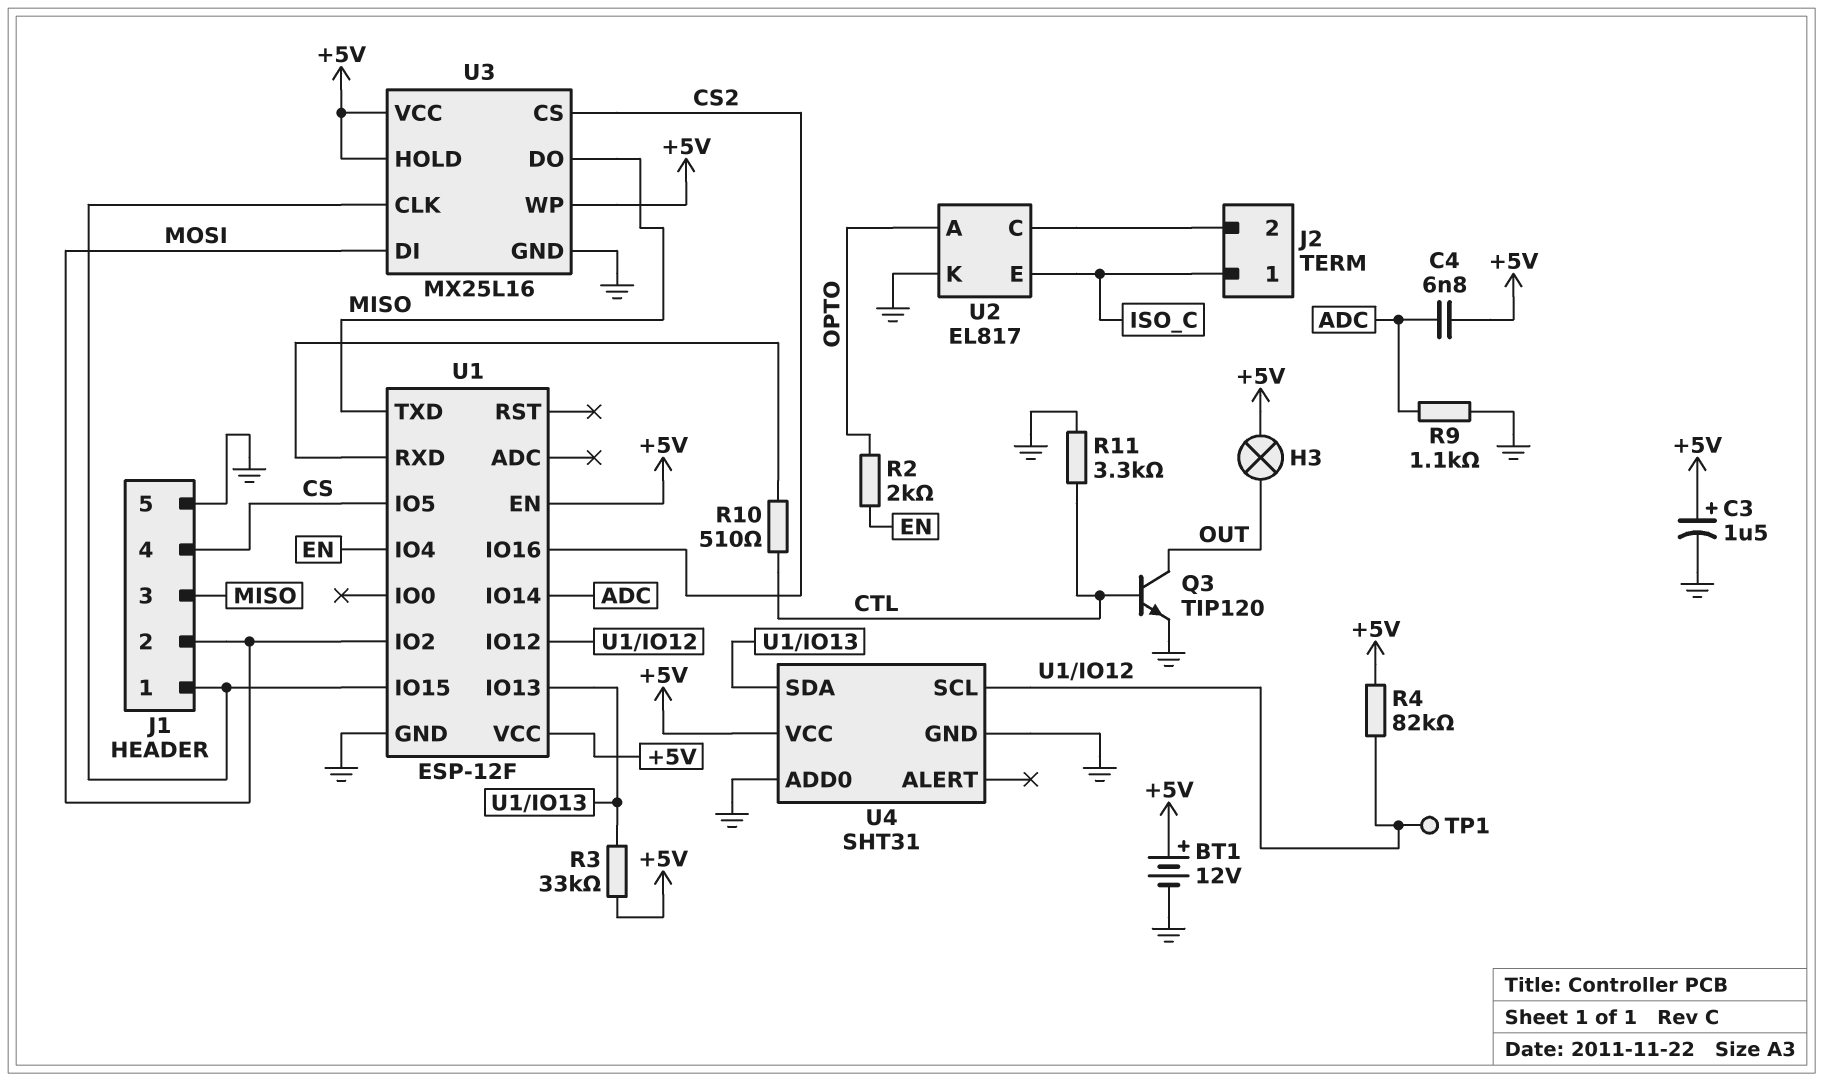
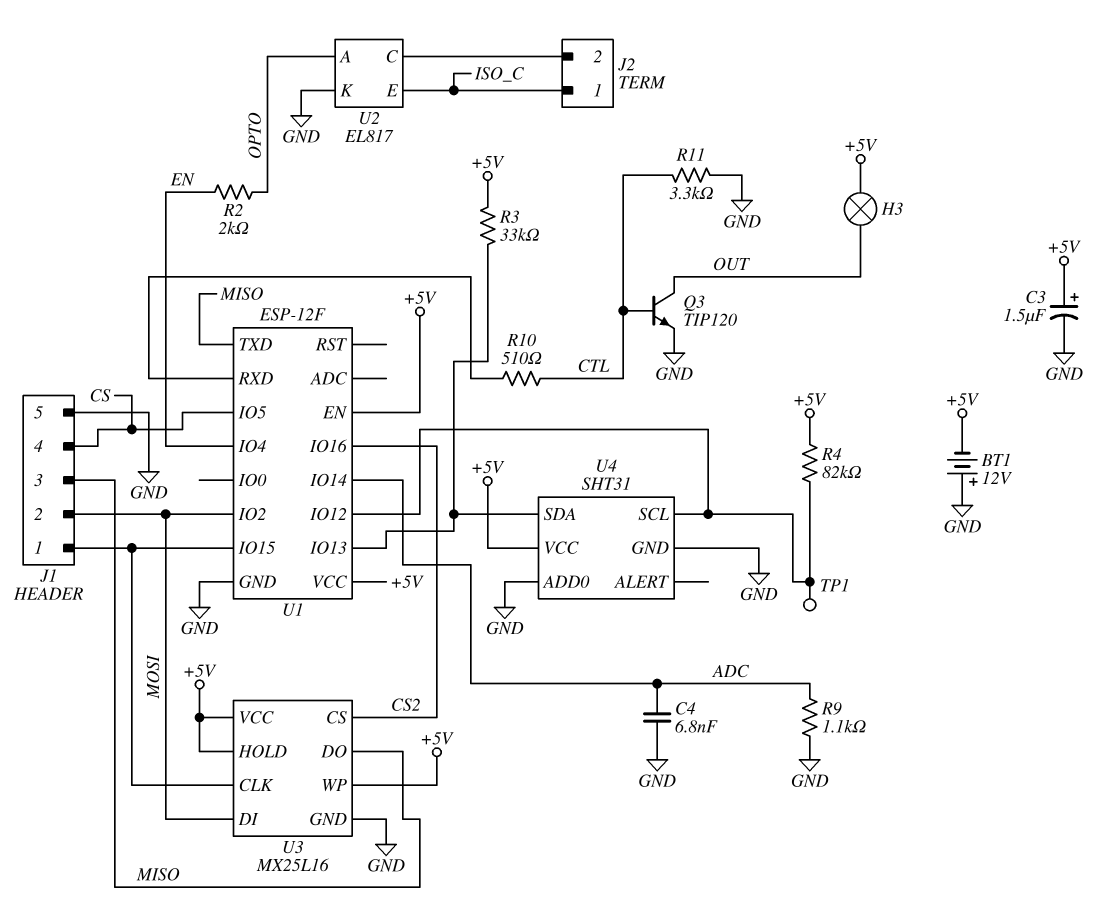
BT1: 12V (plus +5V, minus GND) -> 12V (plus GND, minus +5V)
C4: 6.8nF (+5V, ADC) -> 6.8nF (ADC, GND)

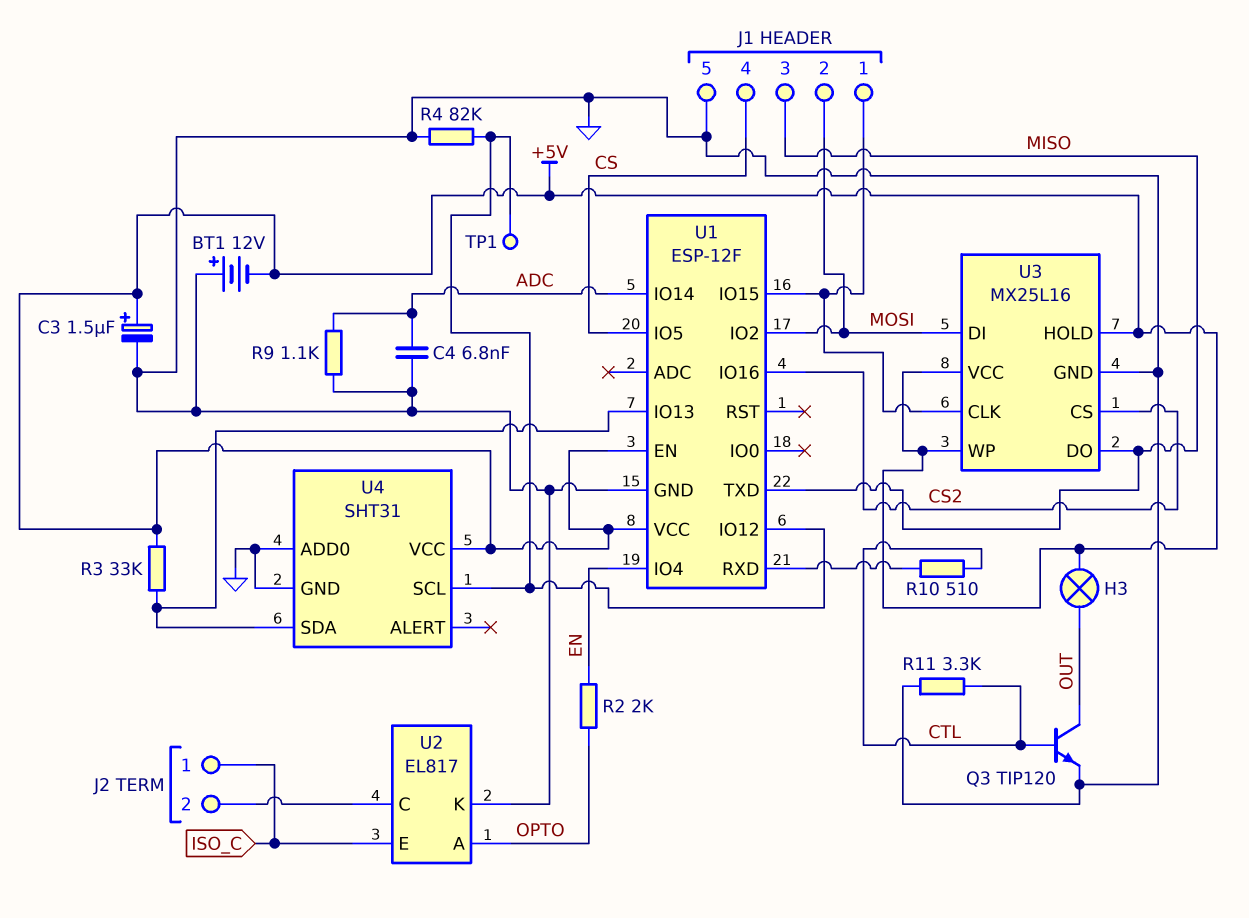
R4: 82k (+5V, U1/IO12) -> 82k (GND, U1/IO12)

